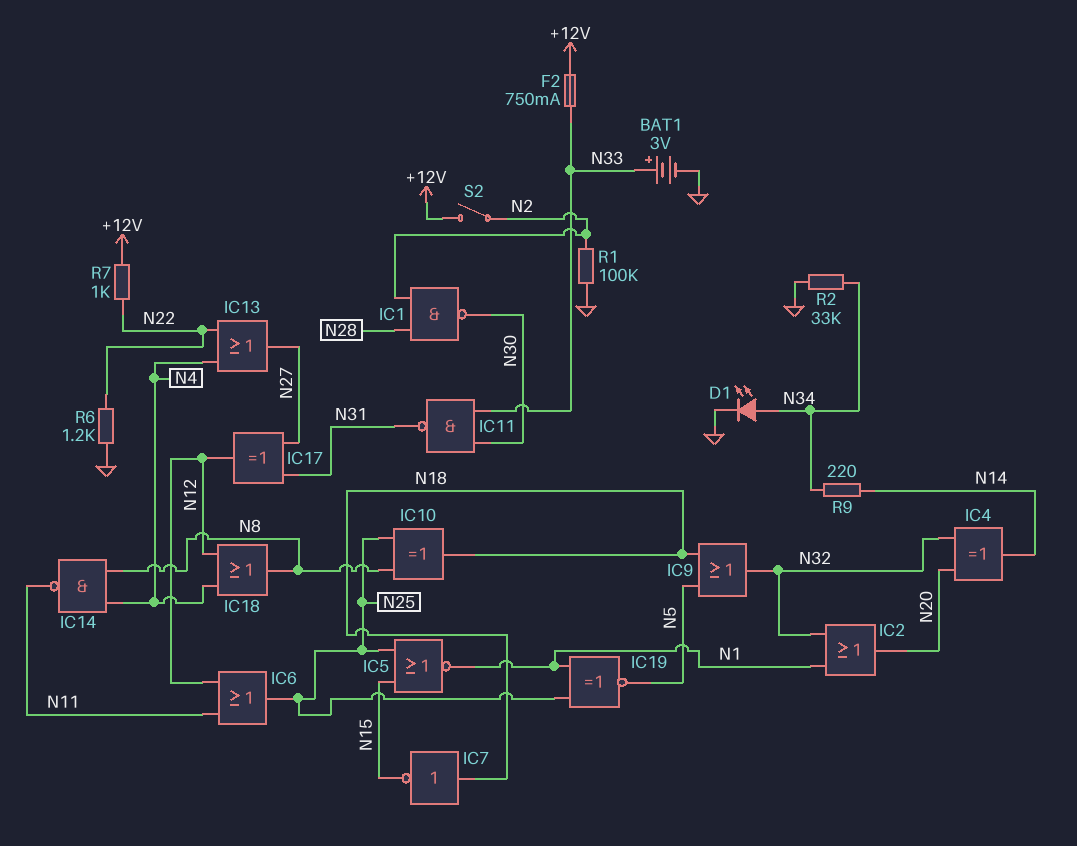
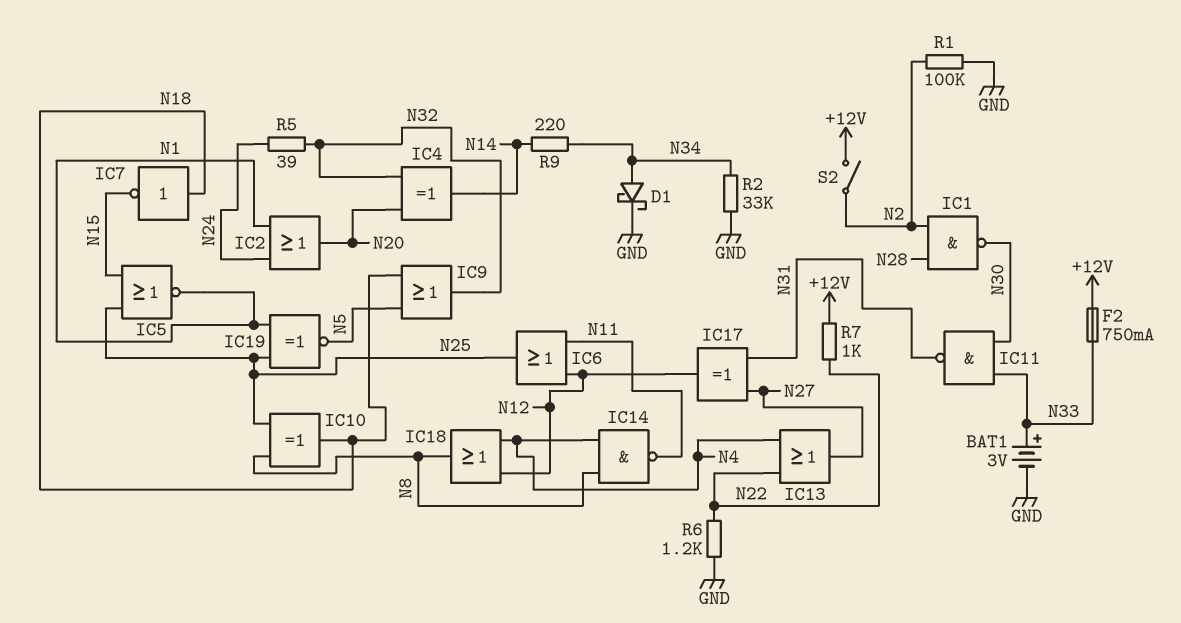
D1: LED (A N34, K GND) -> schottky (A N34, K GND)
IC2: OR (in N1, in N32, out N20) -> OR (in N1, in N24, out N20)
R5: none -> 39 (N24, N32)

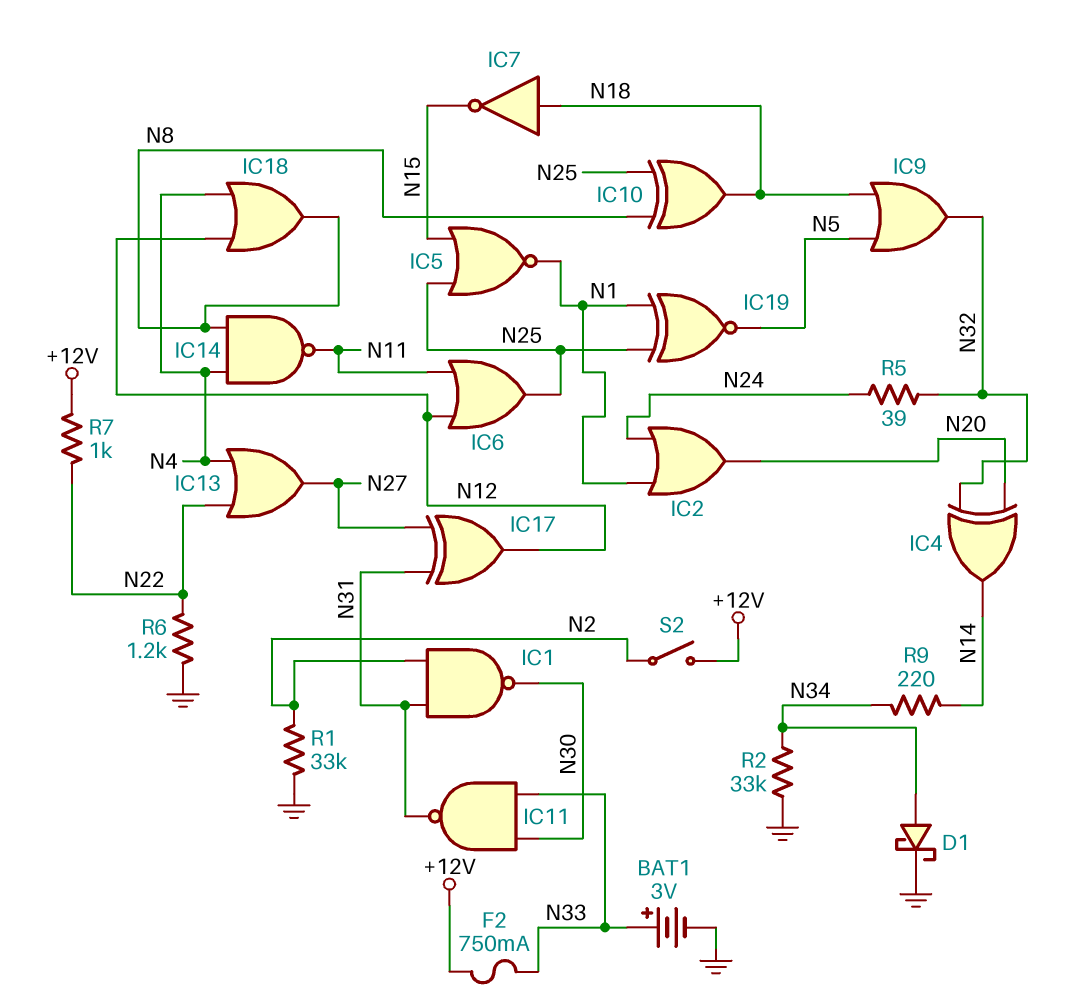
IC1: NAND (in N2, in N28, out N30) -> NAND (in N2, in N31, out N30)
R1: 100k (GND, N2) -> 33k (GND, N2)

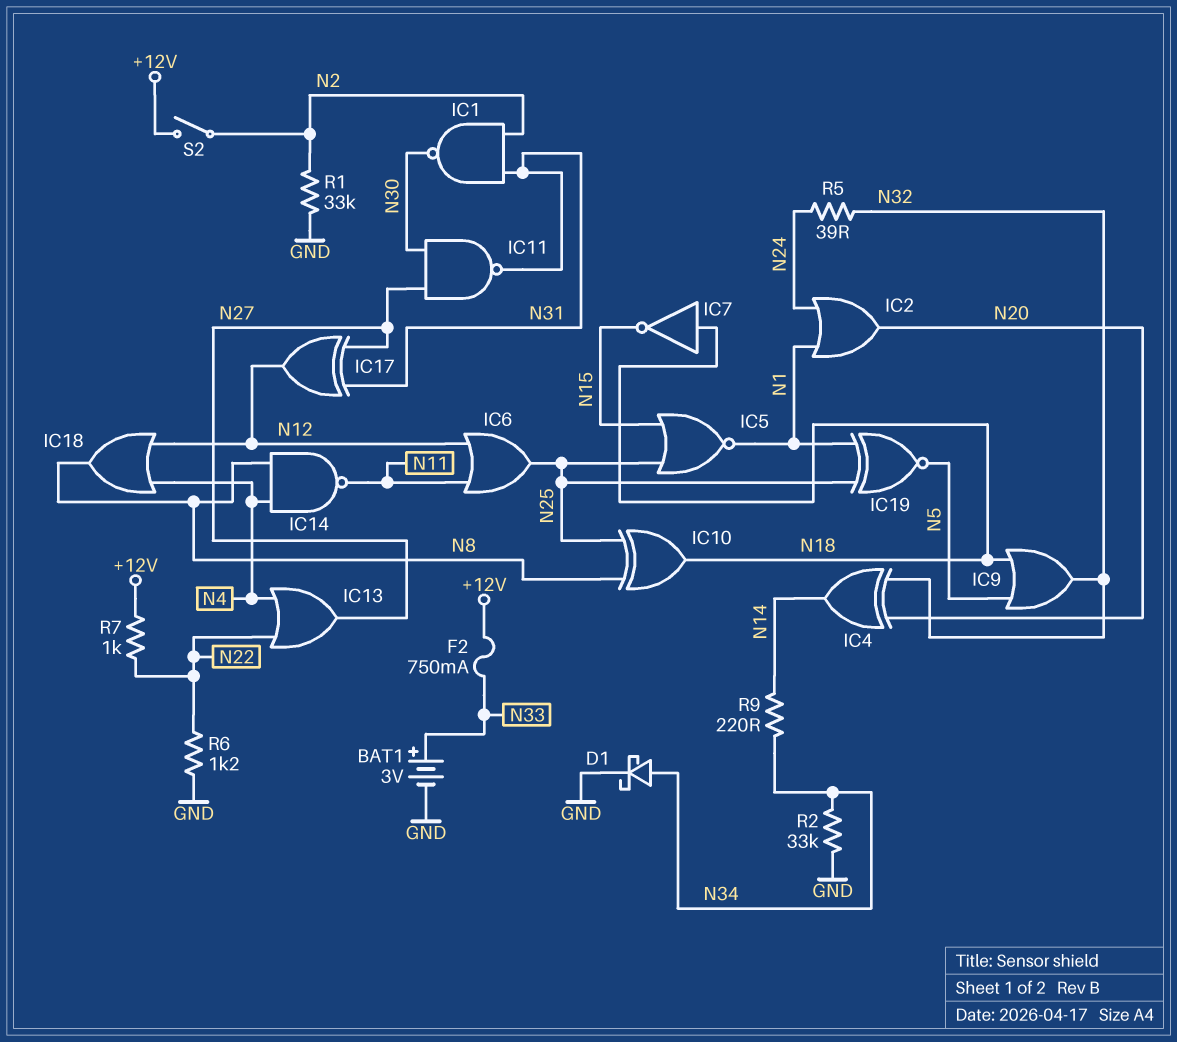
IC11: NAND (in N30, in N33, out N31) -> NAND (in N27, in N30, out N31)

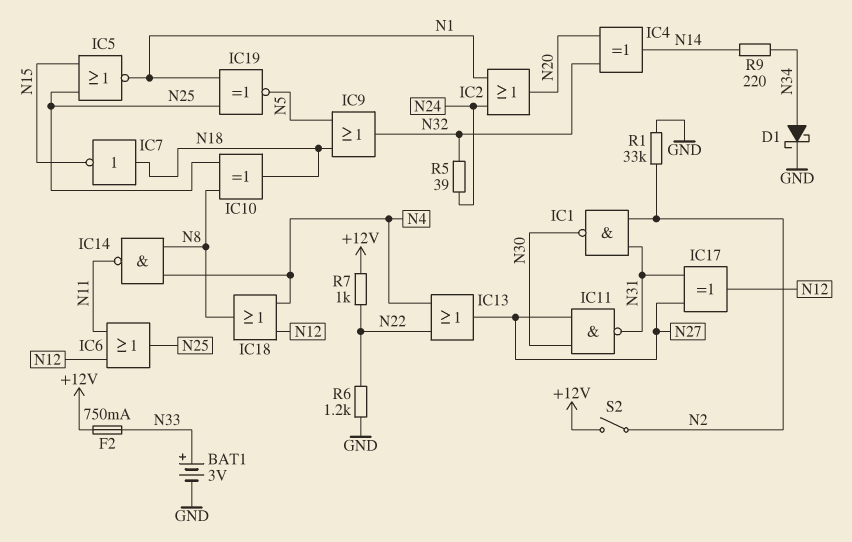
R2: 33k (GND, N34) -> none

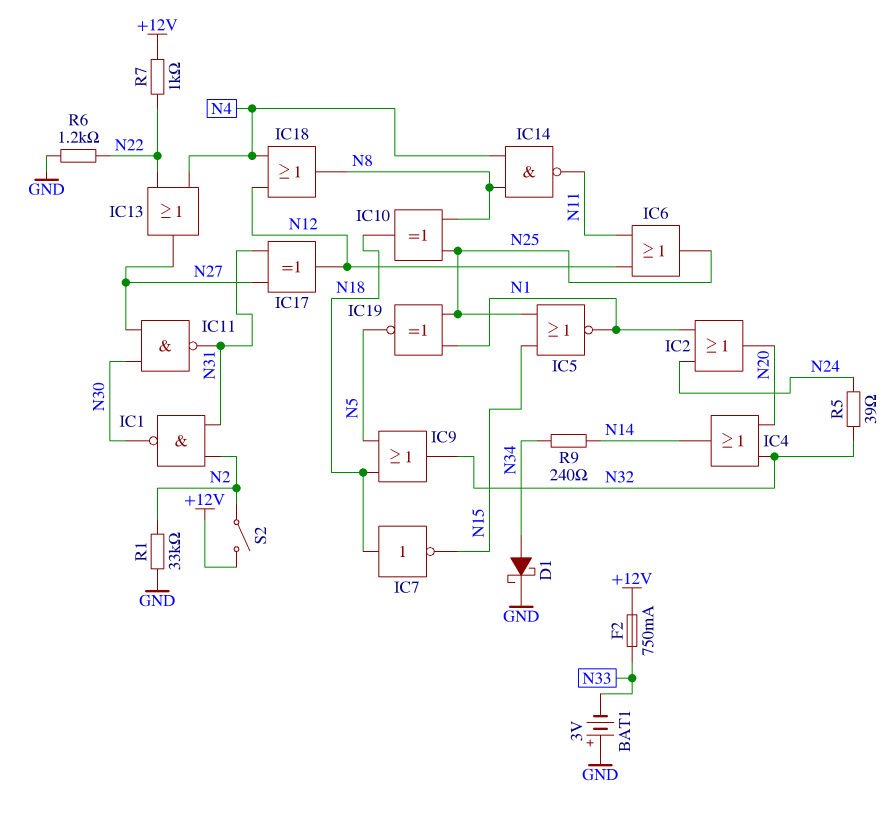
BAT1: 3V (plus N33, minus GND) -> 3V (plus GND, minus N33)
IC4: XOR (in N20, in N32, out N14) -> OR (in N20, in N32, out N14)
R9: 220 (N14, N34) -> 240 (N14, N34)

